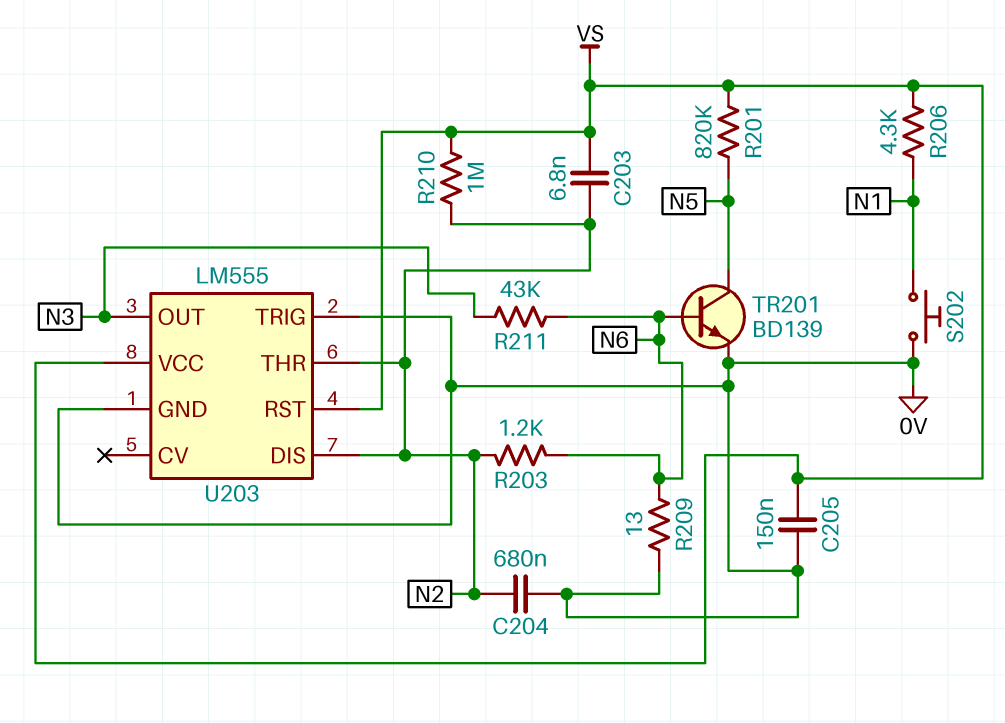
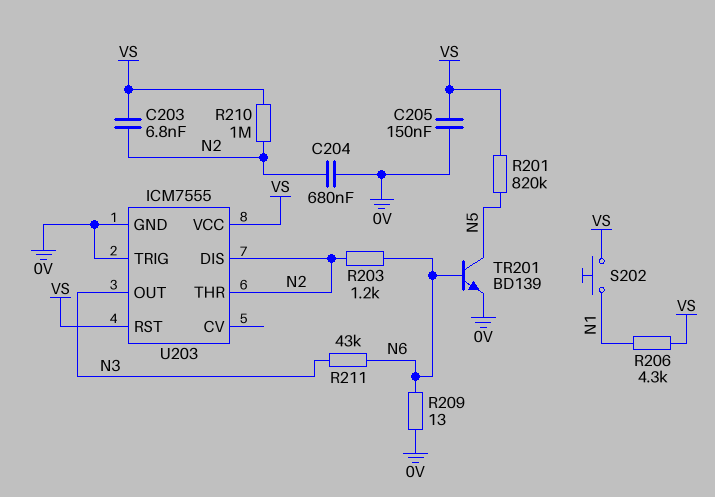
S202: button (0V, N1) -> button (N1, VS)
U203: LM555 -> ICM7555

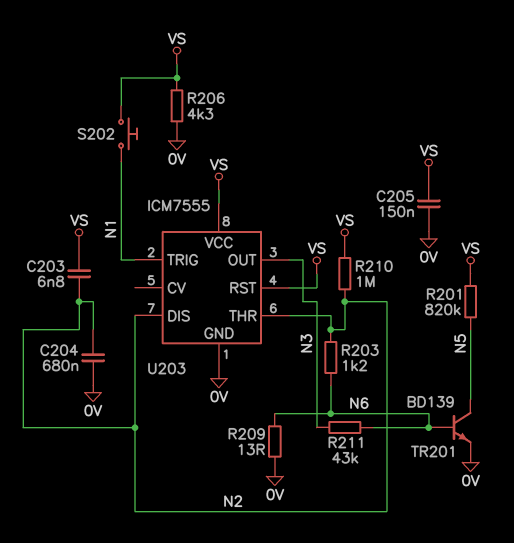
R206: 4.3k (N1, VS) -> 4.3k (0V, VS)
U203 pin TRIG: 0V -> N1

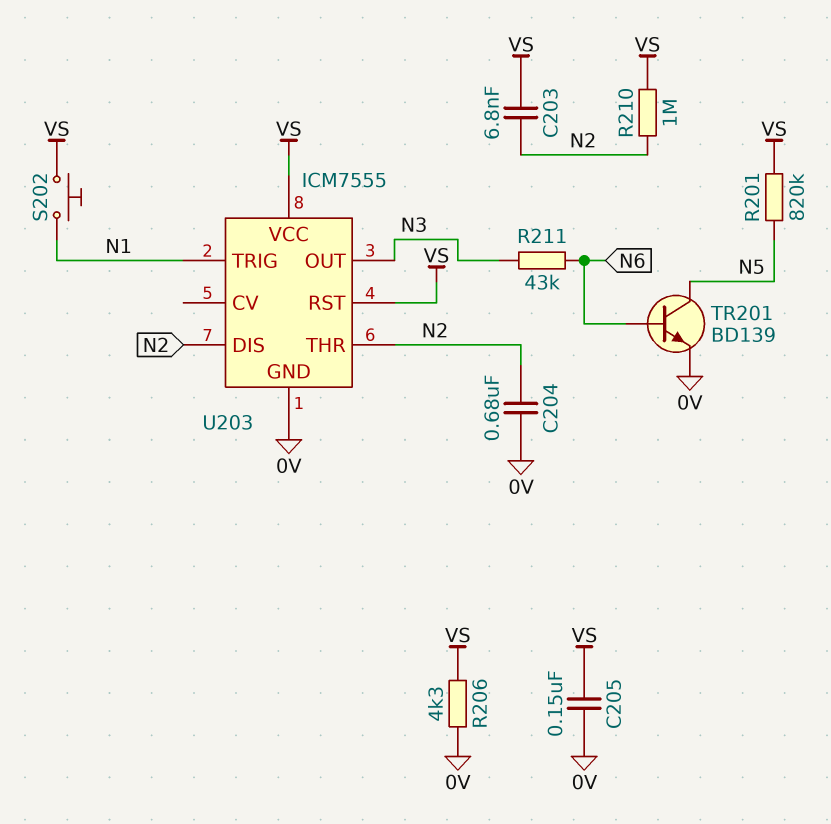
R203: 1.2k (N2, N6) -> none
R209: 13 (0V, N6) -> none

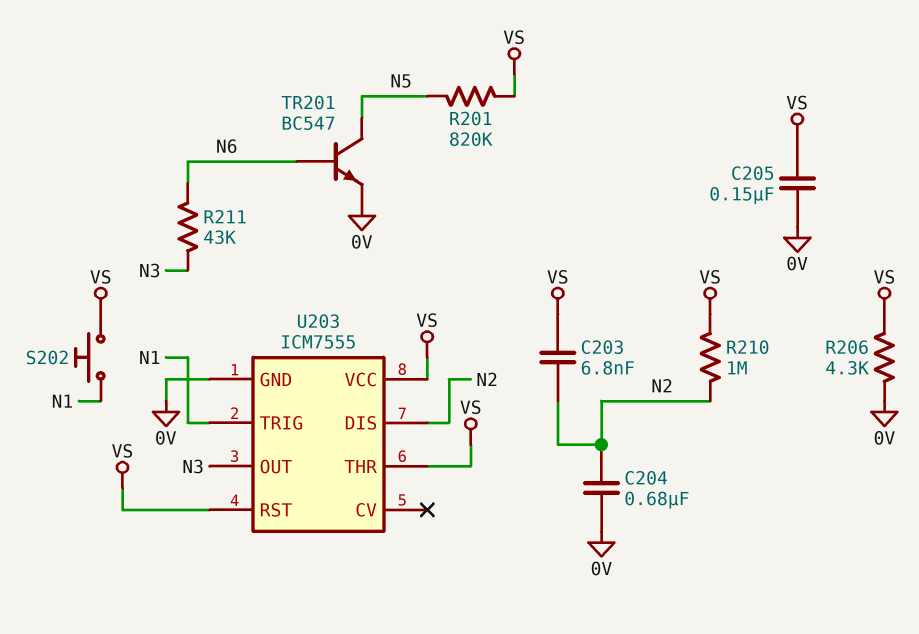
TR201: NPN BD139 (B N6, C N5, E 0V) -> NPN BC547 (B N6, C N5, E 0V)
U203 pin THR: N2 -> VS

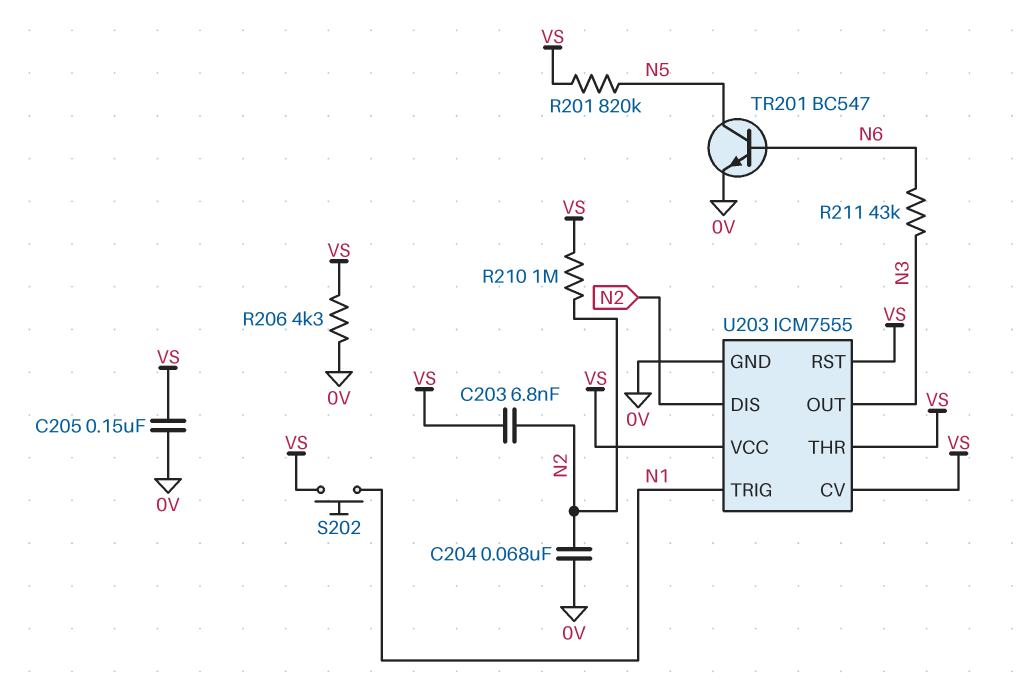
C204: 680nF (0V, N2) -> 68nF (0V, N2)
U203 pin CV: none -> VS

